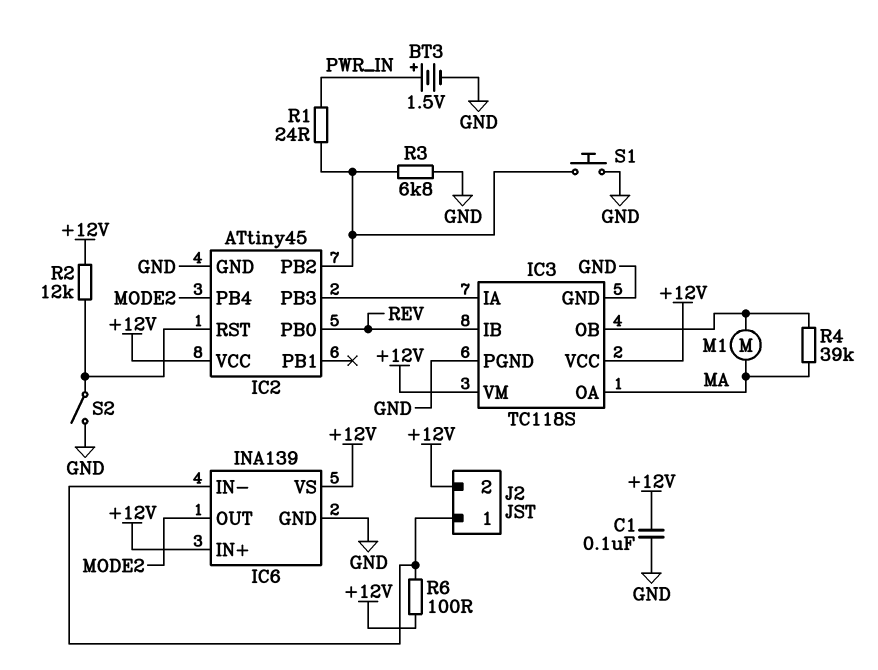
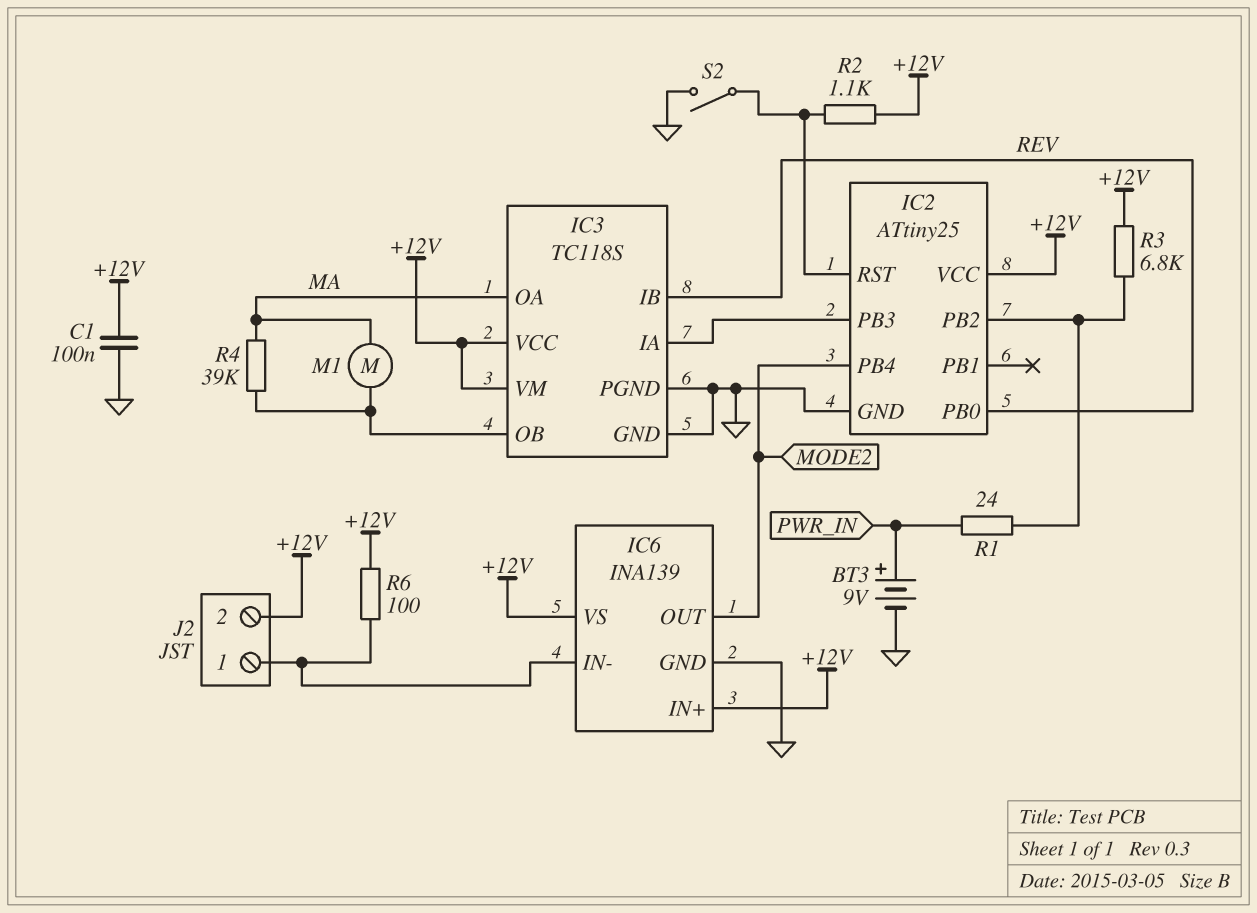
BT3: 1.5V (plus PWR_IN, minus GND) -> 9V (plus PWR_IN, minus GND)
IC2: ATtiny45 -> ATtiny25
R2: 12k (+12V, IC2/RST) -> 1.1k (+12V, IC2/RST)
R3: 6.8k (GND, IC2/PB2) -> 6.8k (+12V, IC2/PB2)
S1: button (GND, IC2/PB2) -> none

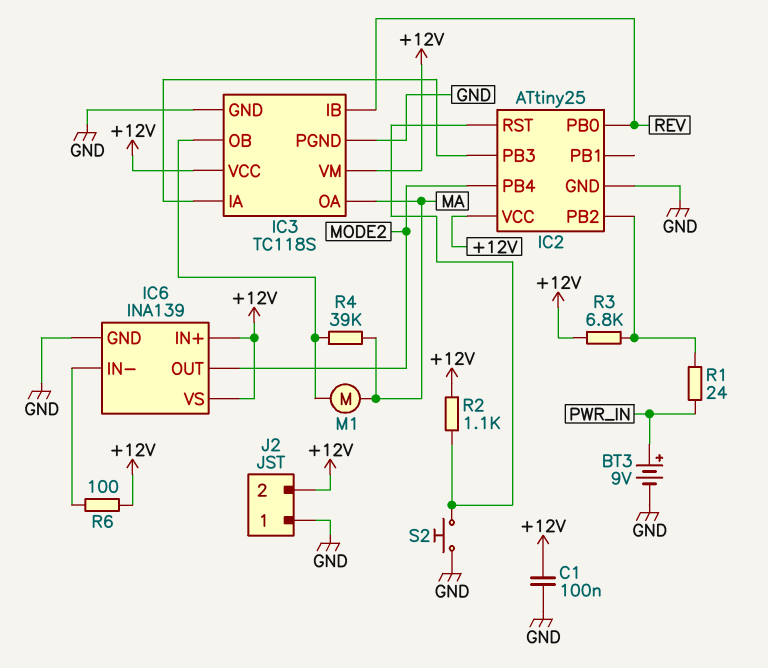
J2 pin 1: IC6/IN- -> GND
S2: switch (GND, IC2/RST) -> button (GND, IC2/RST)

